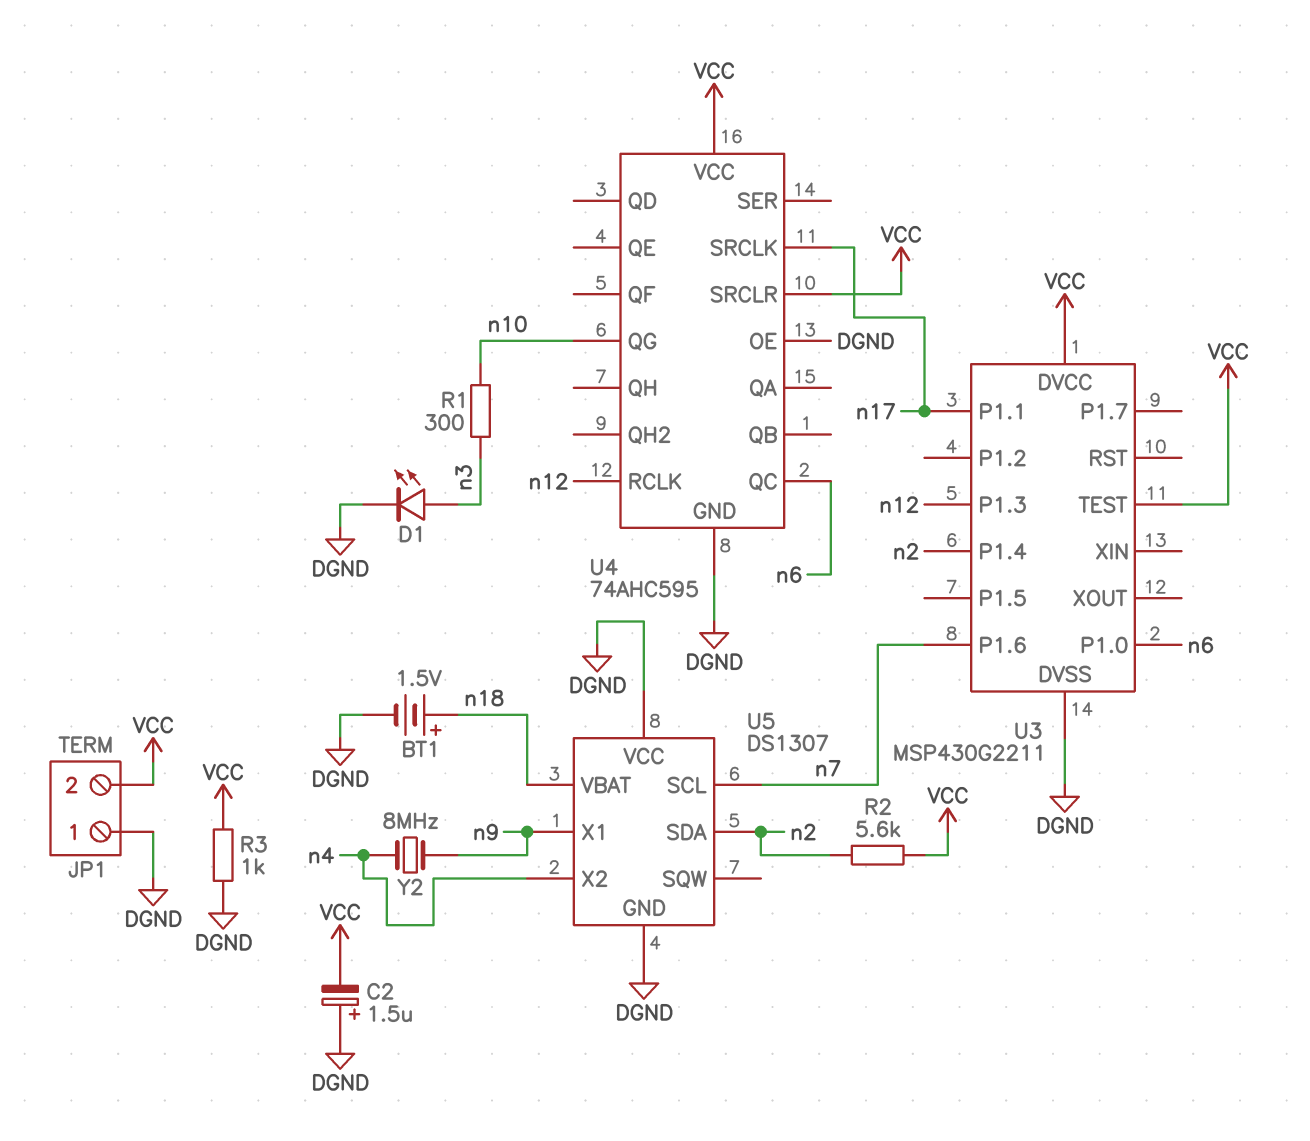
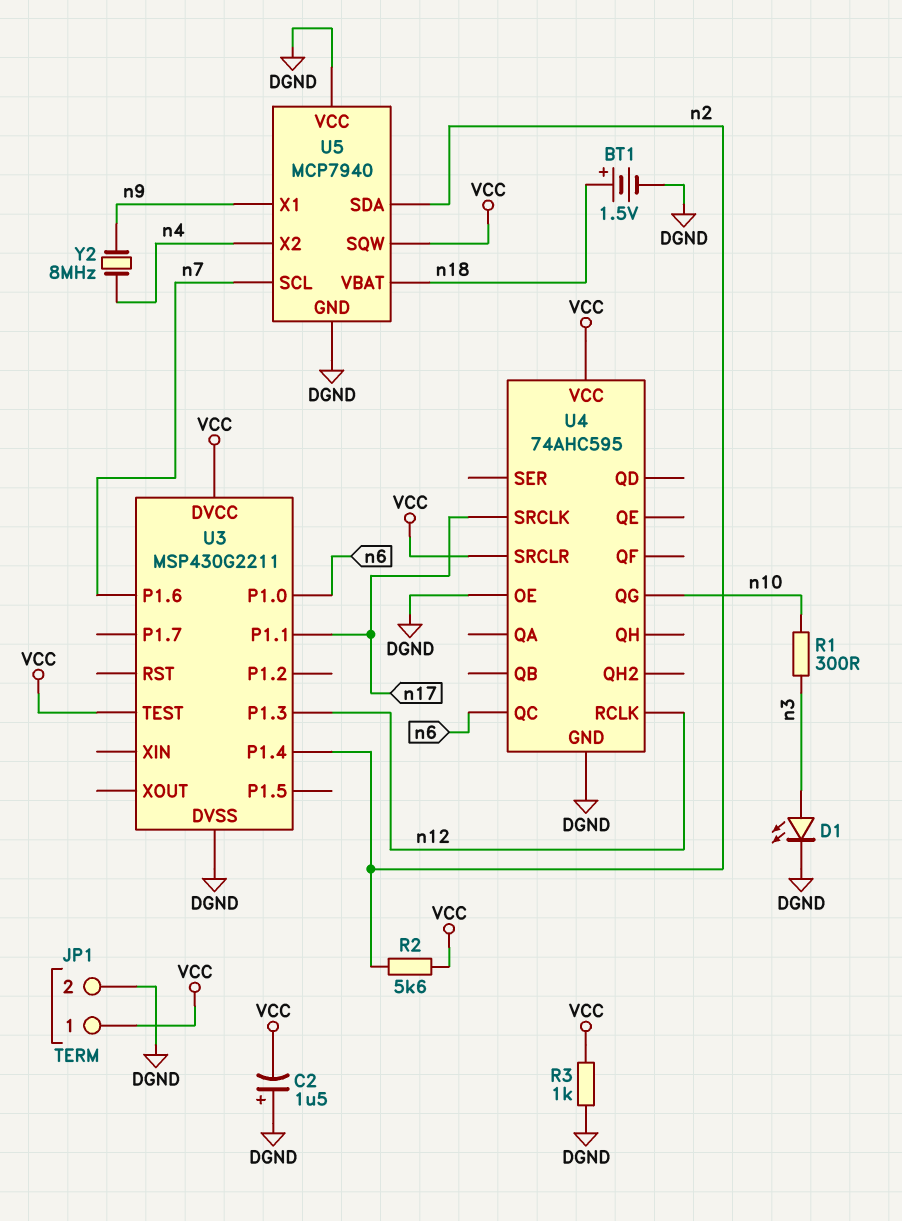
JP1 pin 1: DGND -> VCC
JP1 pin 2: VCC -> DGND
U5: DS1307 -> MCP7940
U5 pin SQW: none -> VCC

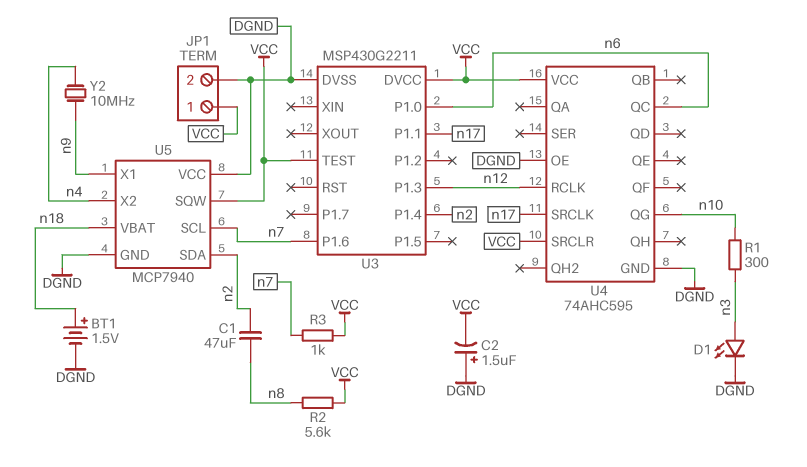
C1: none -> 47uF (n2, n8)
R2: 5.6k (VCC, n2) -> 5.6k (VCC, n8)
R3: 1k (DGND, VCC) -> 1k (VCC, n7)
Y2: 8MHz (n4, n9) -> 10MHz (n4, n9)

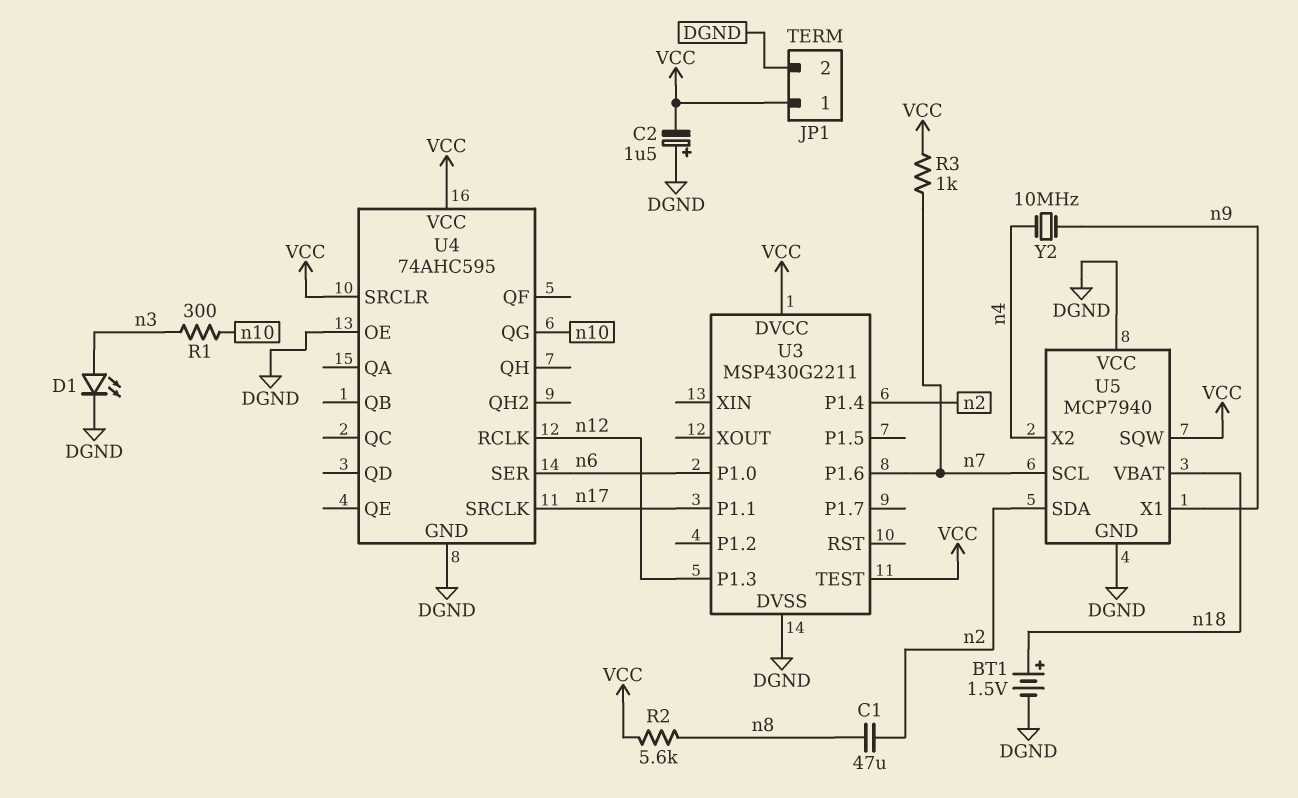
U4 pin QC: n6 -> none
U4 pin SER: none -> n6

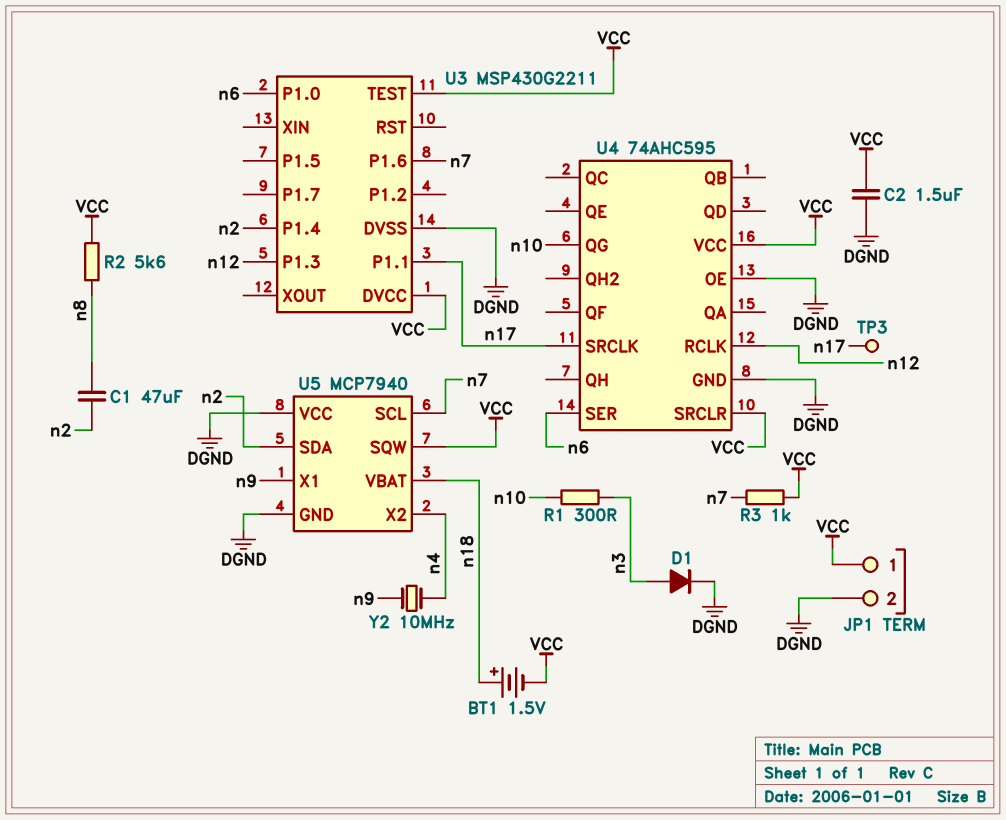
BT1: 1.5V (plus n18, minus DGND) -> 1.5V (plus n18, minus VCC)
C2: 1.5uF (plus DGND, minus VCC) -> 1.5uF (DGND, VCC)
D1: LED (A n3, K DGND) -> diode (A n3, K DGND)
TP3: none -> test point (n17)

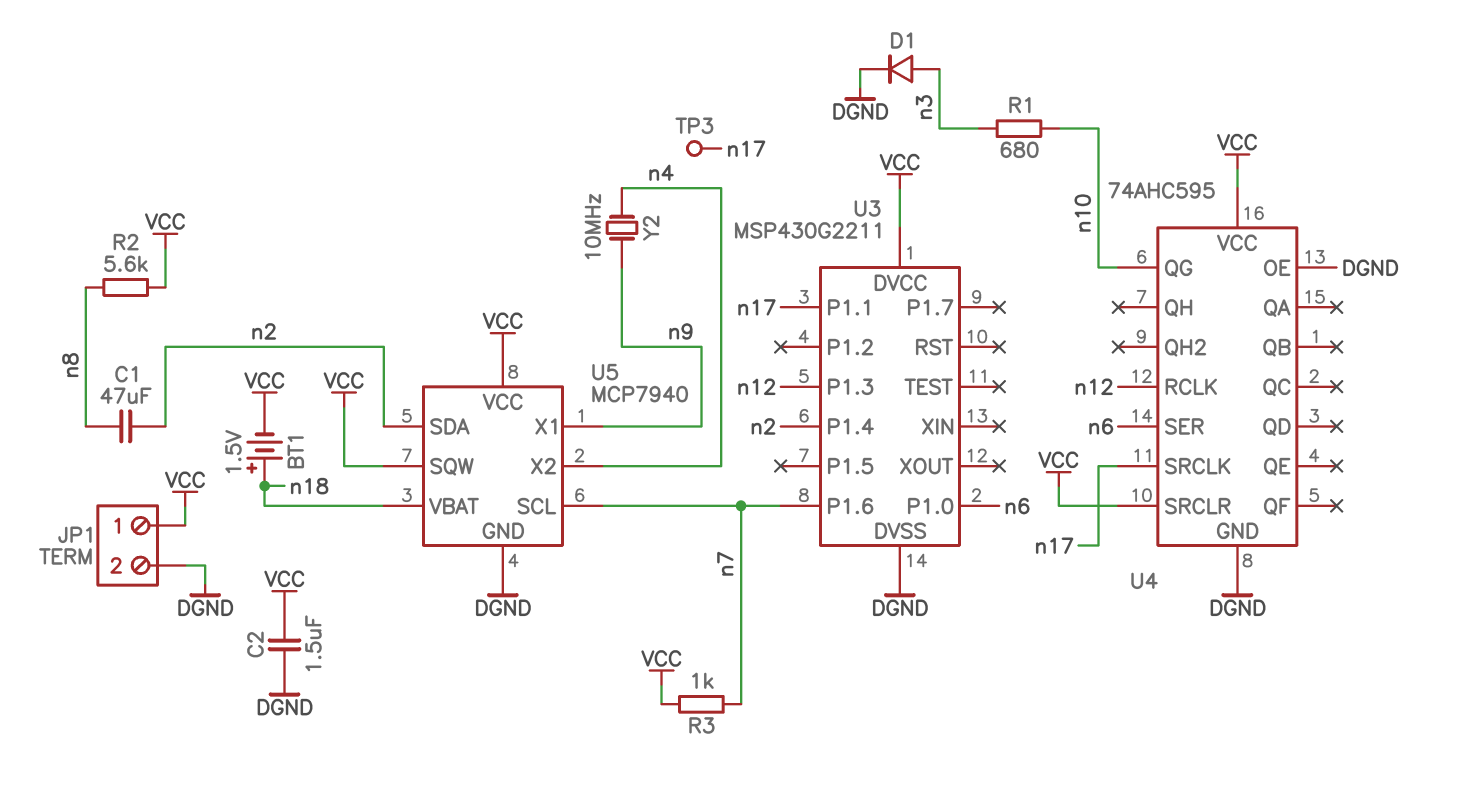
R1: 300 (n3, n10) -> 680 (n3, n10)
U3 pin TEST: VCC -> none
U5 pin VCC: DGND -> VCC

